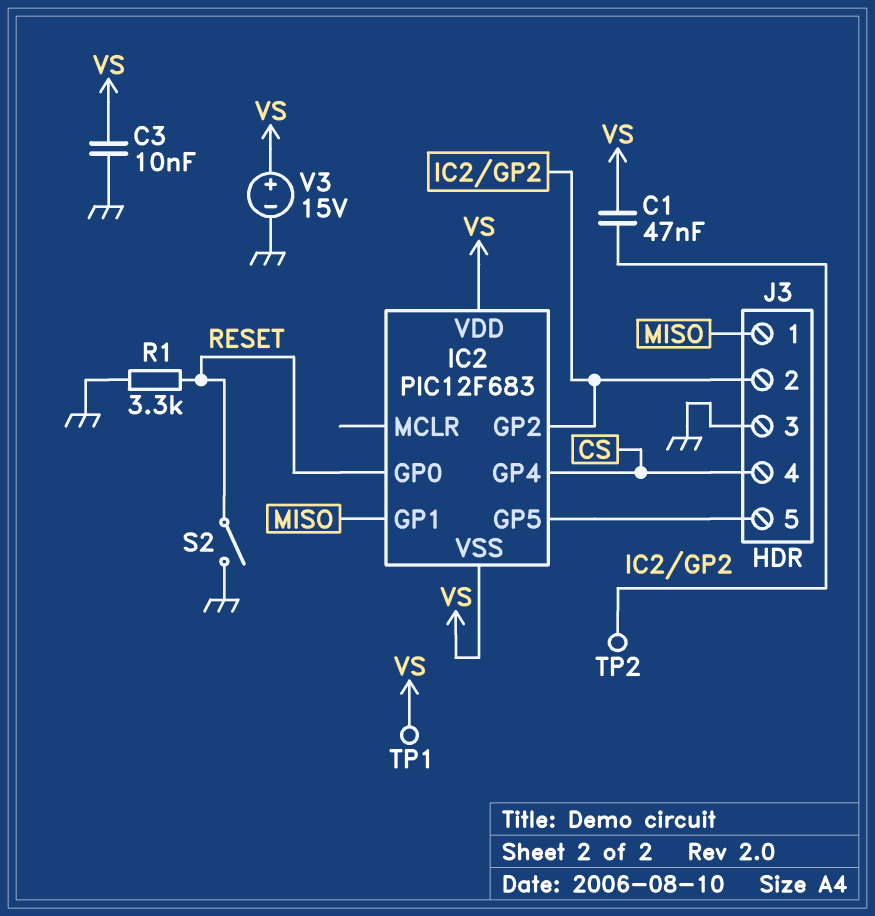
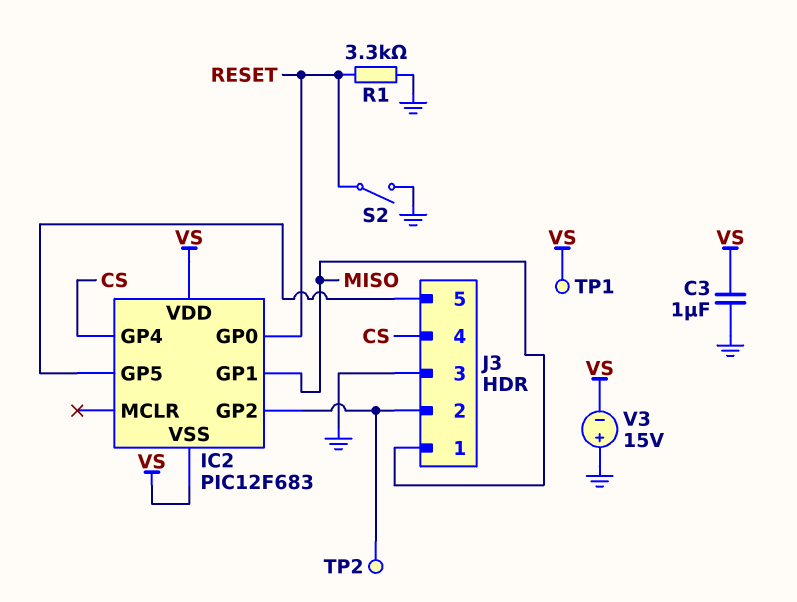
C1: 47nF (IC2/GP2, VS) -> none
C3: 10nF (GND, VS) -> 1uF (GND, VS)
V3: 15V (plus VS, minus GND) -> 15V (plus GND, minus VS)

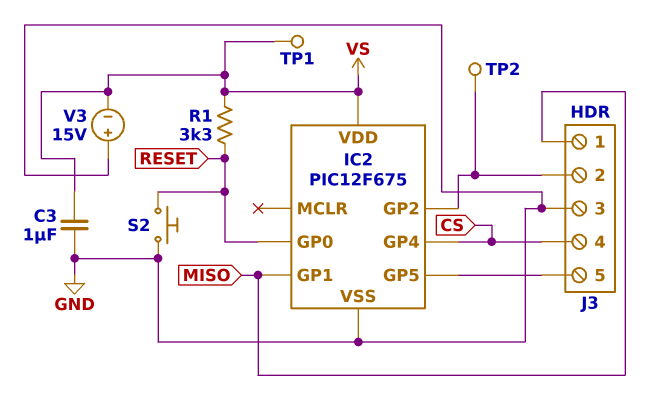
IC2: PIC12F683 -> PIC12F675
IC2 pin VSS: VS -> GND
R1: 3.3k (GND, RESET) -> 3.3k (RESET, VS)
S2: switch (GND, RESET) -> button (GND, RESET)

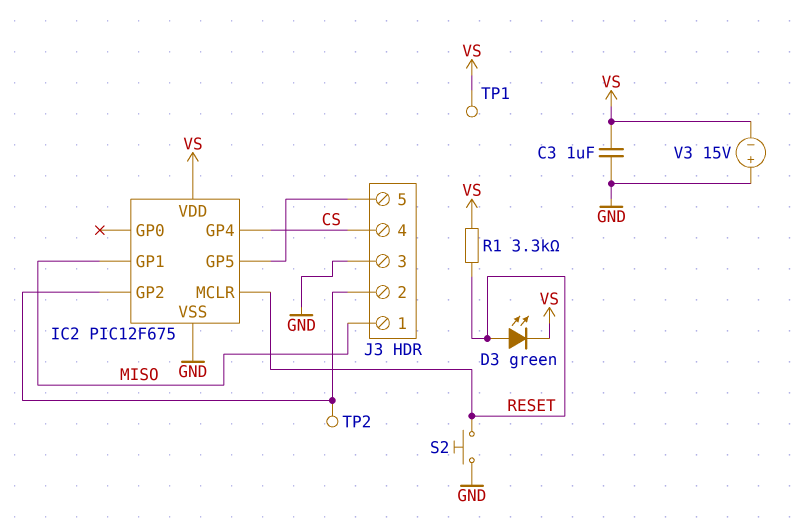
D3: none -> LED green (A RESET, K VS)
IC2 pin GP0: RESET -> none
IC2 pin MCLR: none -> RESET

